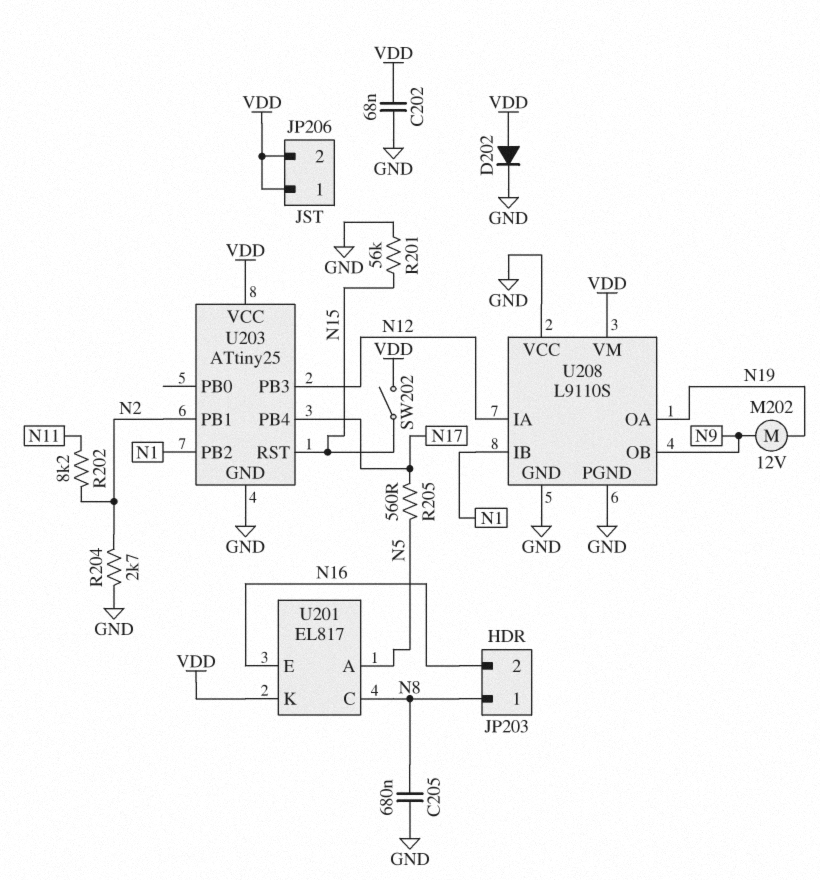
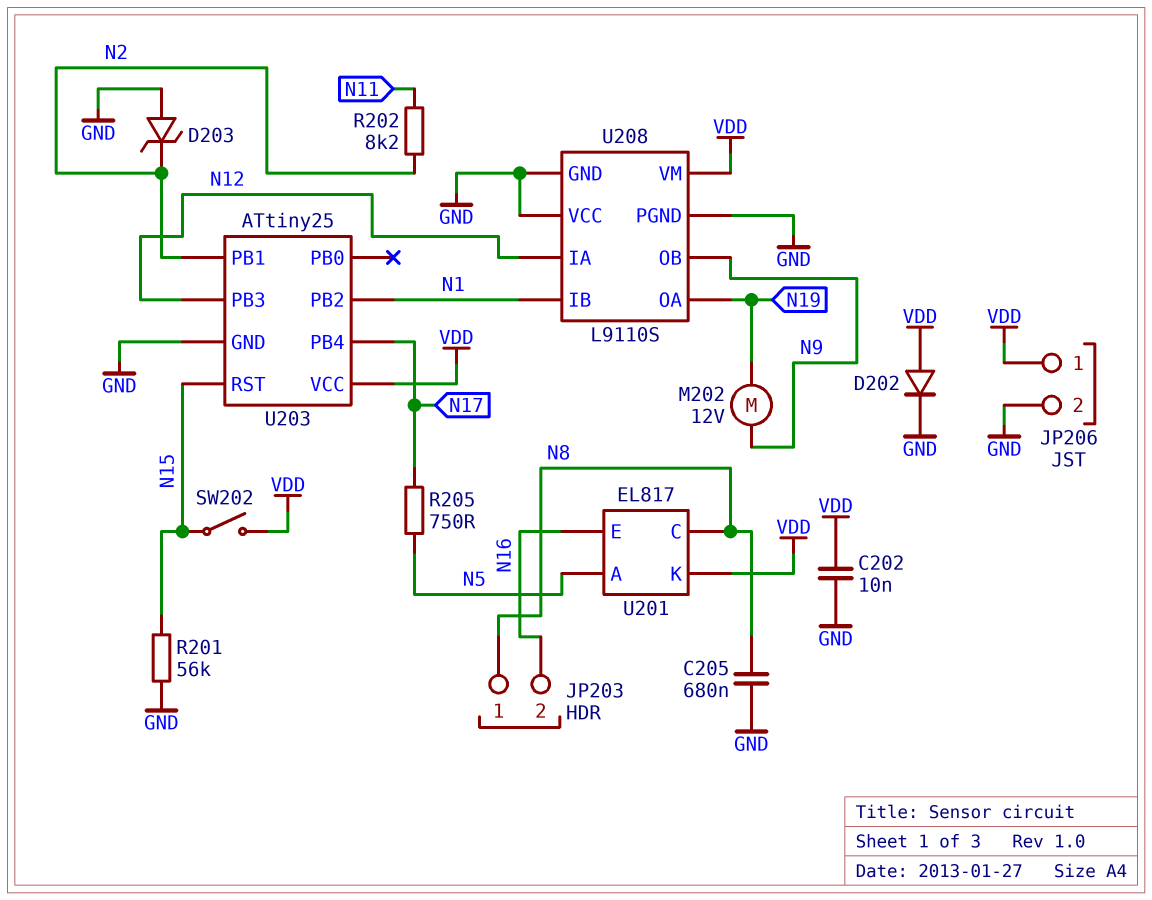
C202: 68nF (GND, VDD) -> 10nF (GND, VDD)
D203: none -> zener (A GND, K N2)
JP206 pin 2: VDD -> GND
R204: 2.7k (GND, N2) -> none
R205: 560 (N5, N17) -> 750 (N5, N17)

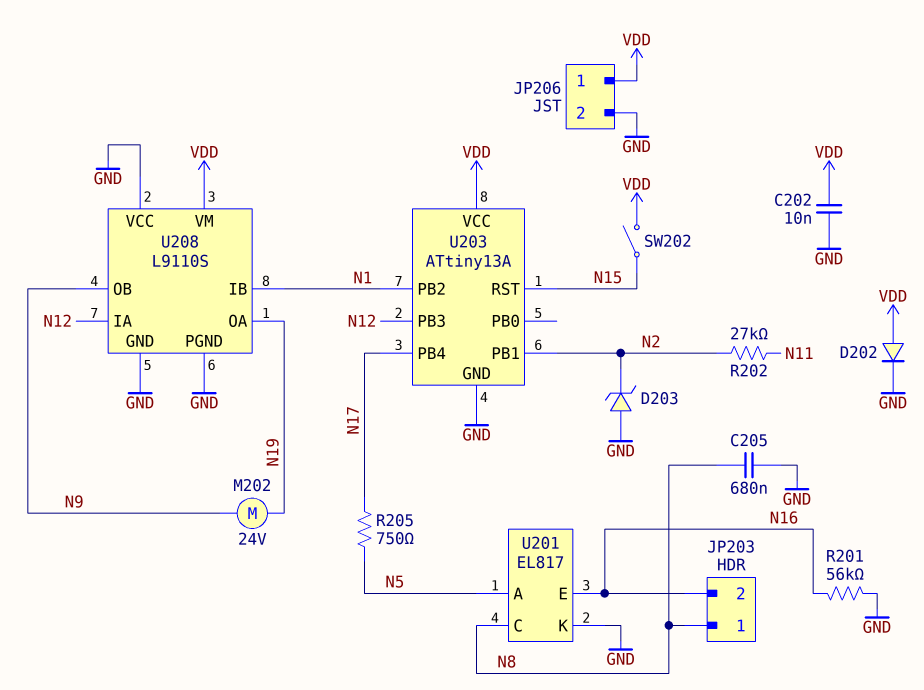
M202: motor 12V (N9, N19) -> motor 24V (N9, N19)
R201: 56k (GND, N15) -> 56k (GND, N16)
R202: 8.2k (N2, N11) -> 27k (N2, N11)
U201 pin K: VDD -> GND
U203: ATtiny25 -> ATtiny13A

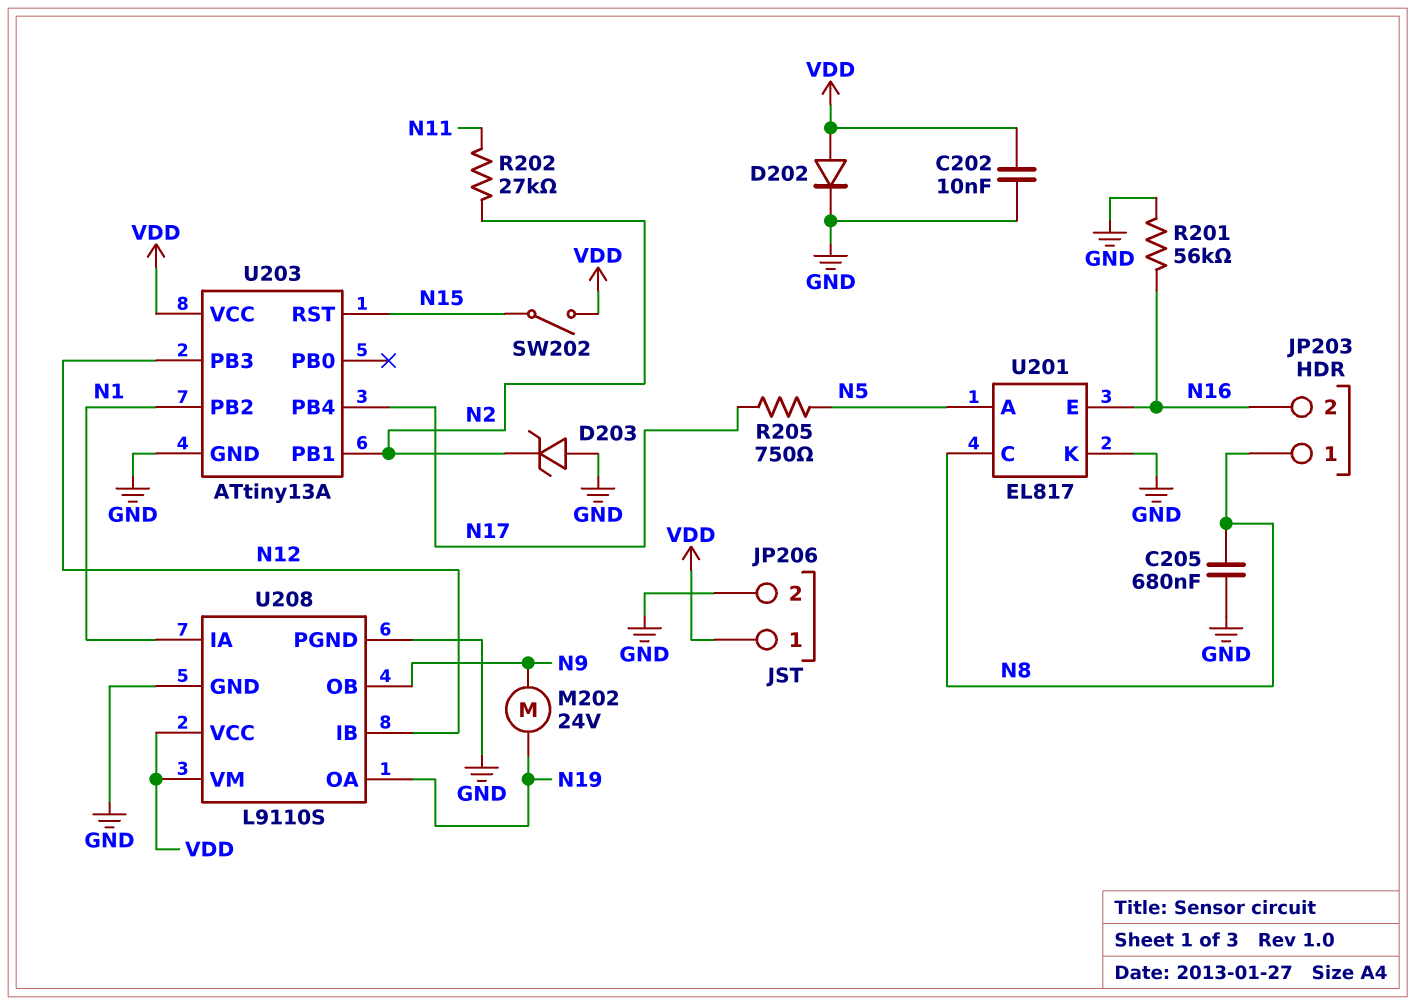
U208 pin IA: N12 -> N1
U208 pin IB: N1 -> N12
U208 pin VCC: GND -> VDD

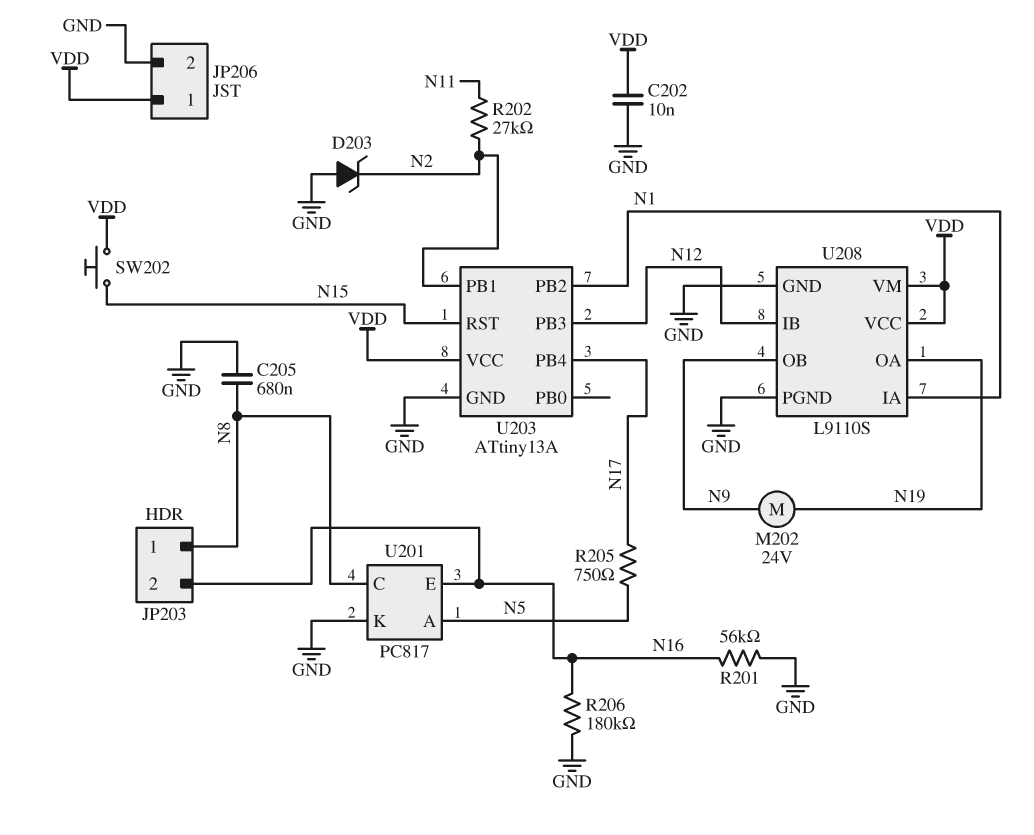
D202: diode (A VDD, K GND) -> none
R206: none -> 180k (GND, N16)
SW202: switch (N15, VDD) -> button (N15, VDD)
U201: EL817 -> PC817

